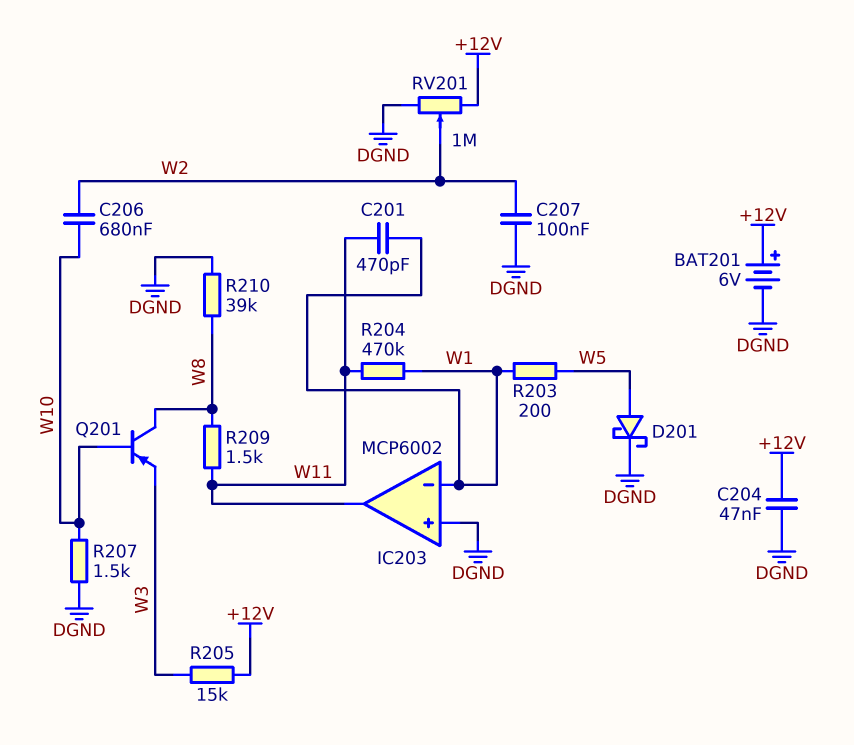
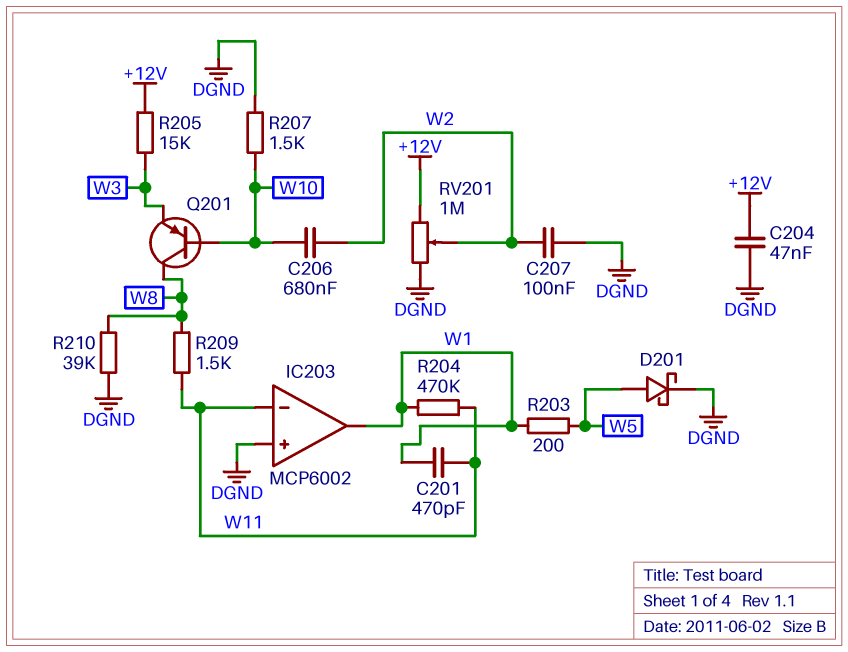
BAT201: 6V (plus +12V, minus DGND) -> none
IC203 pin in-: W1 -> W11
IC203 pin out: W11 -> W1

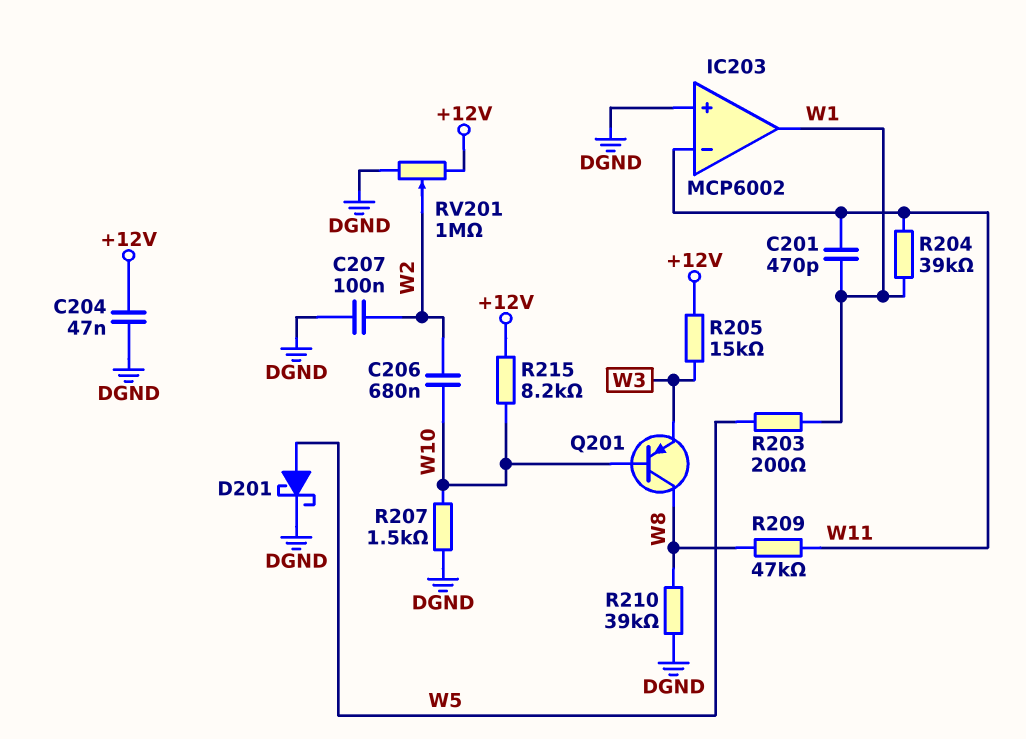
R204: 470k (W1, W11) -> 39k (W1, W11)
R209: 1.5k (W8, W11) -> 47k (W8, W11)
R215: none -> 8.2k (+12V, W10)

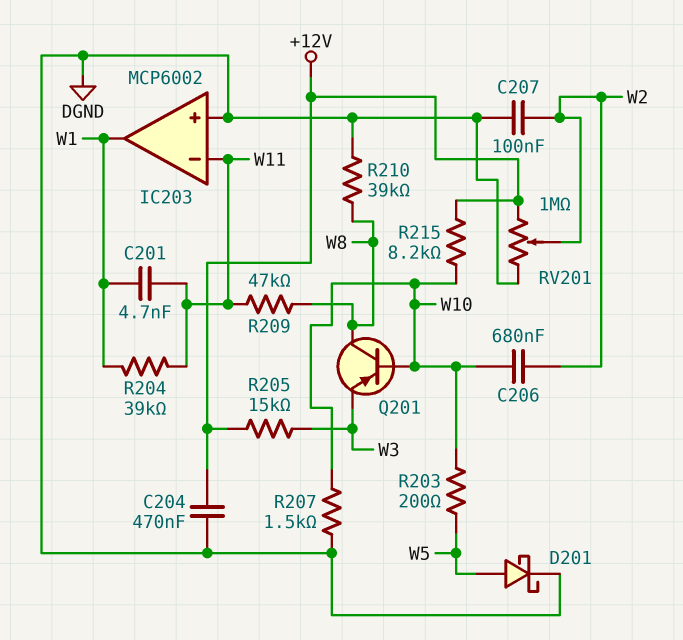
C201: 470pF (W1, W11) -> 4.7nF (W1, W11)
C204: 47nF (+12V, DGND) -> 470nF (+12V, DGND)
R203: 200 (W1, W5) -> 200 (W5, W10)

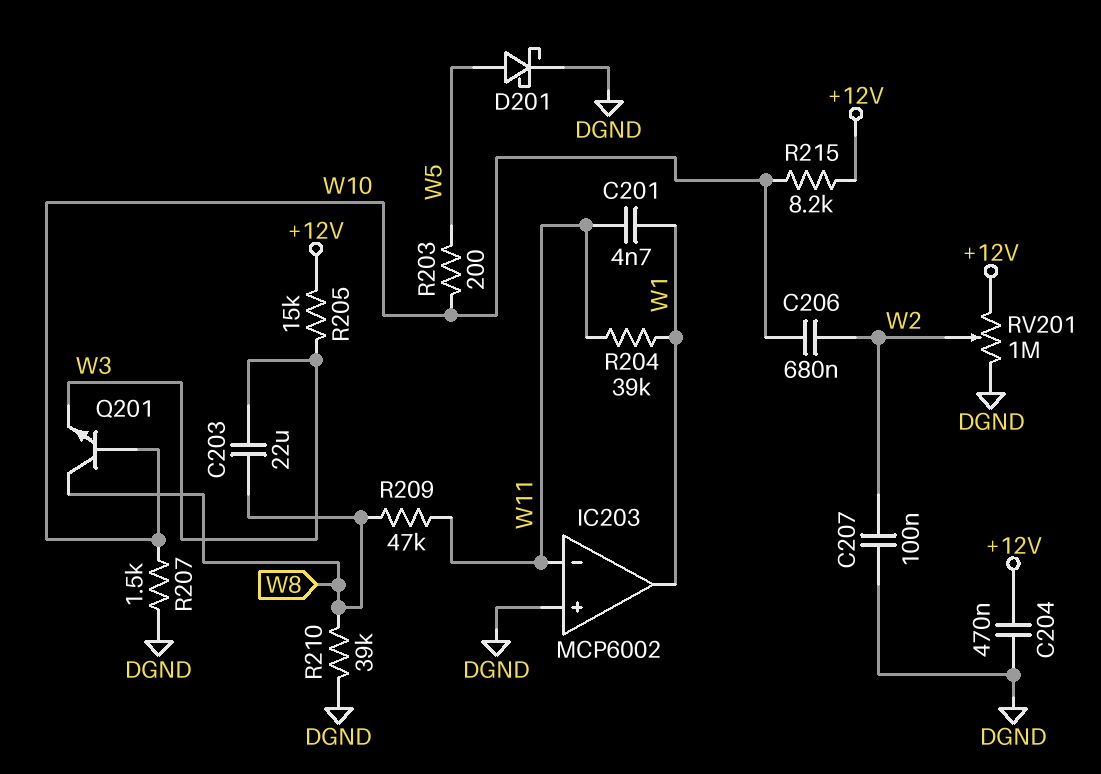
C203: none -> 22uF (W3, W8)
Q201: PNP (B W10, C W8, E W3) -> NPN (B W10, C W8, E W3)

